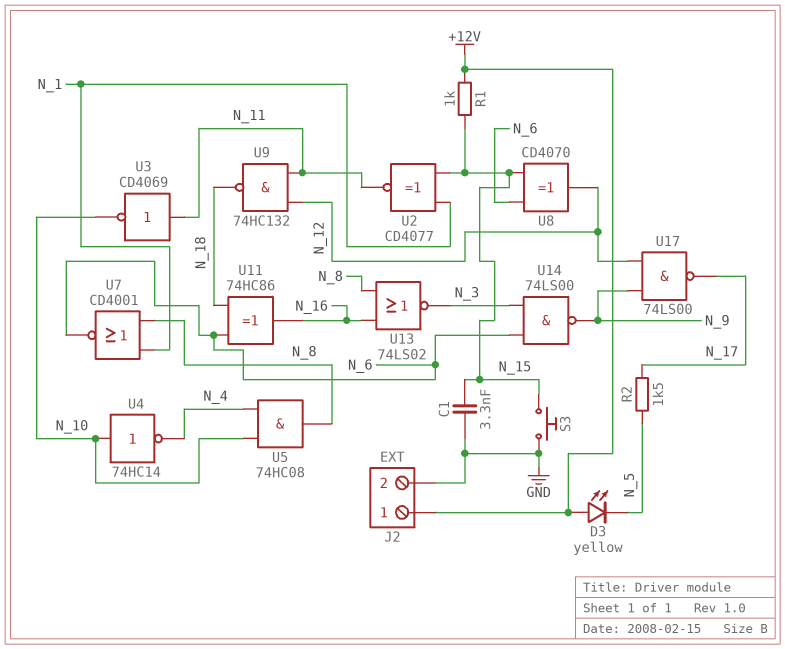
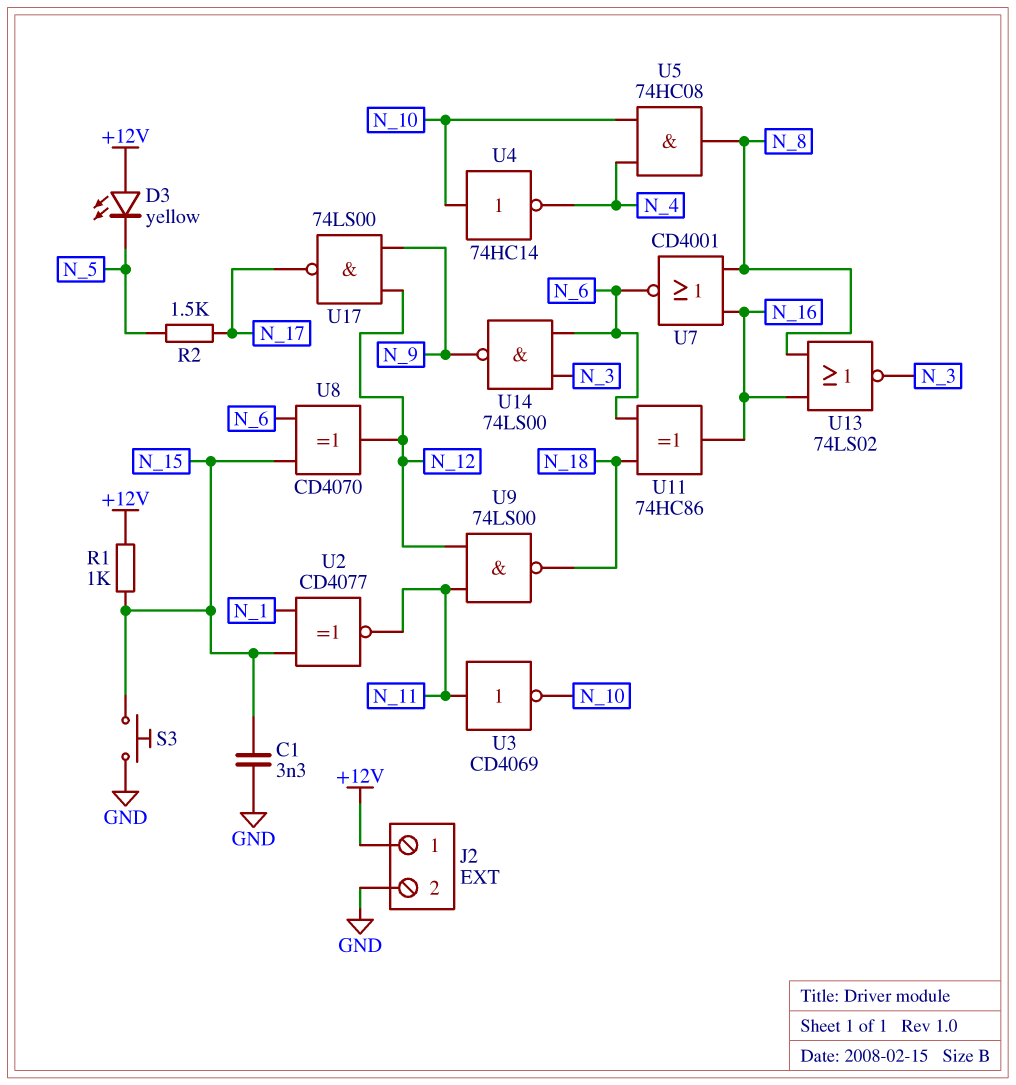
U7: NOR CD4001 (in N_1, in N_8, out N_6) -> NOR CD4001 (in N_8, in N_16, out N_6)
U9: NAND 74HC132 (in N_11, in N_12, out N_18) -> NAND 74LS00 (in N_11, in N_12, out N_18)

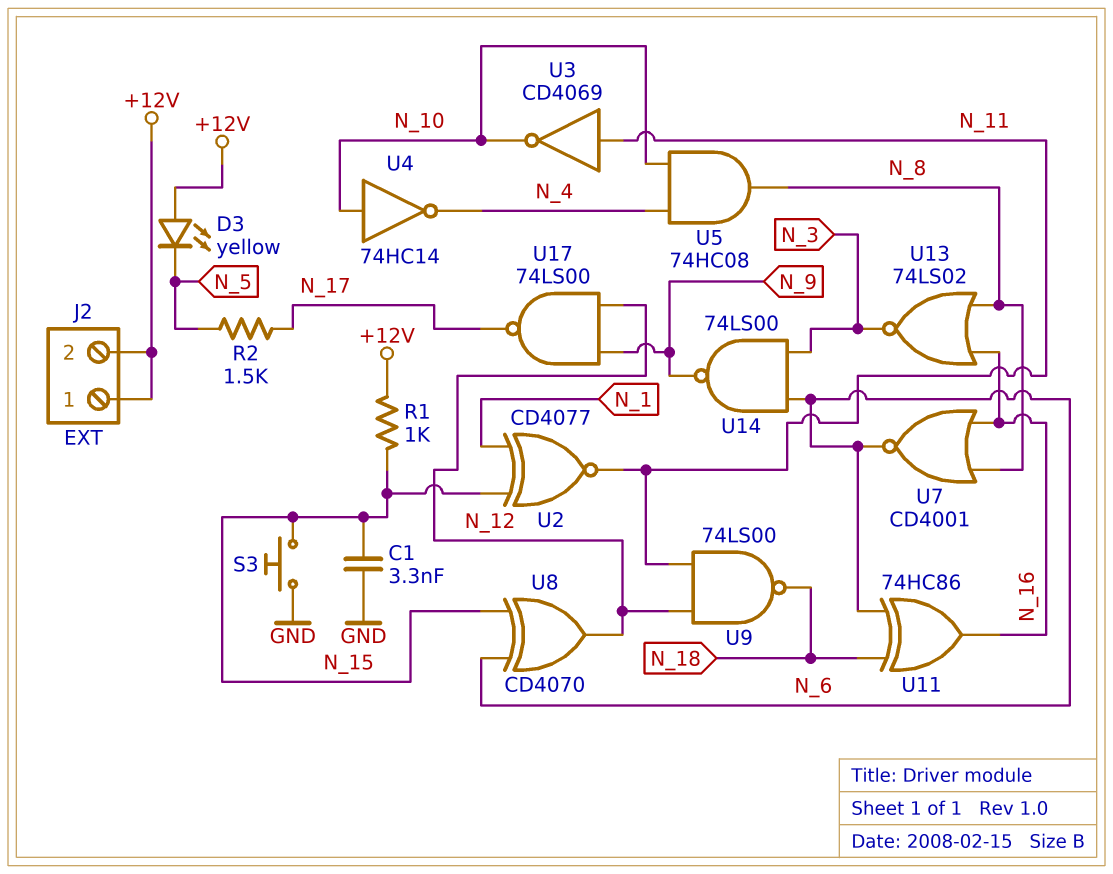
J2 pin 2: GND -> +12V

